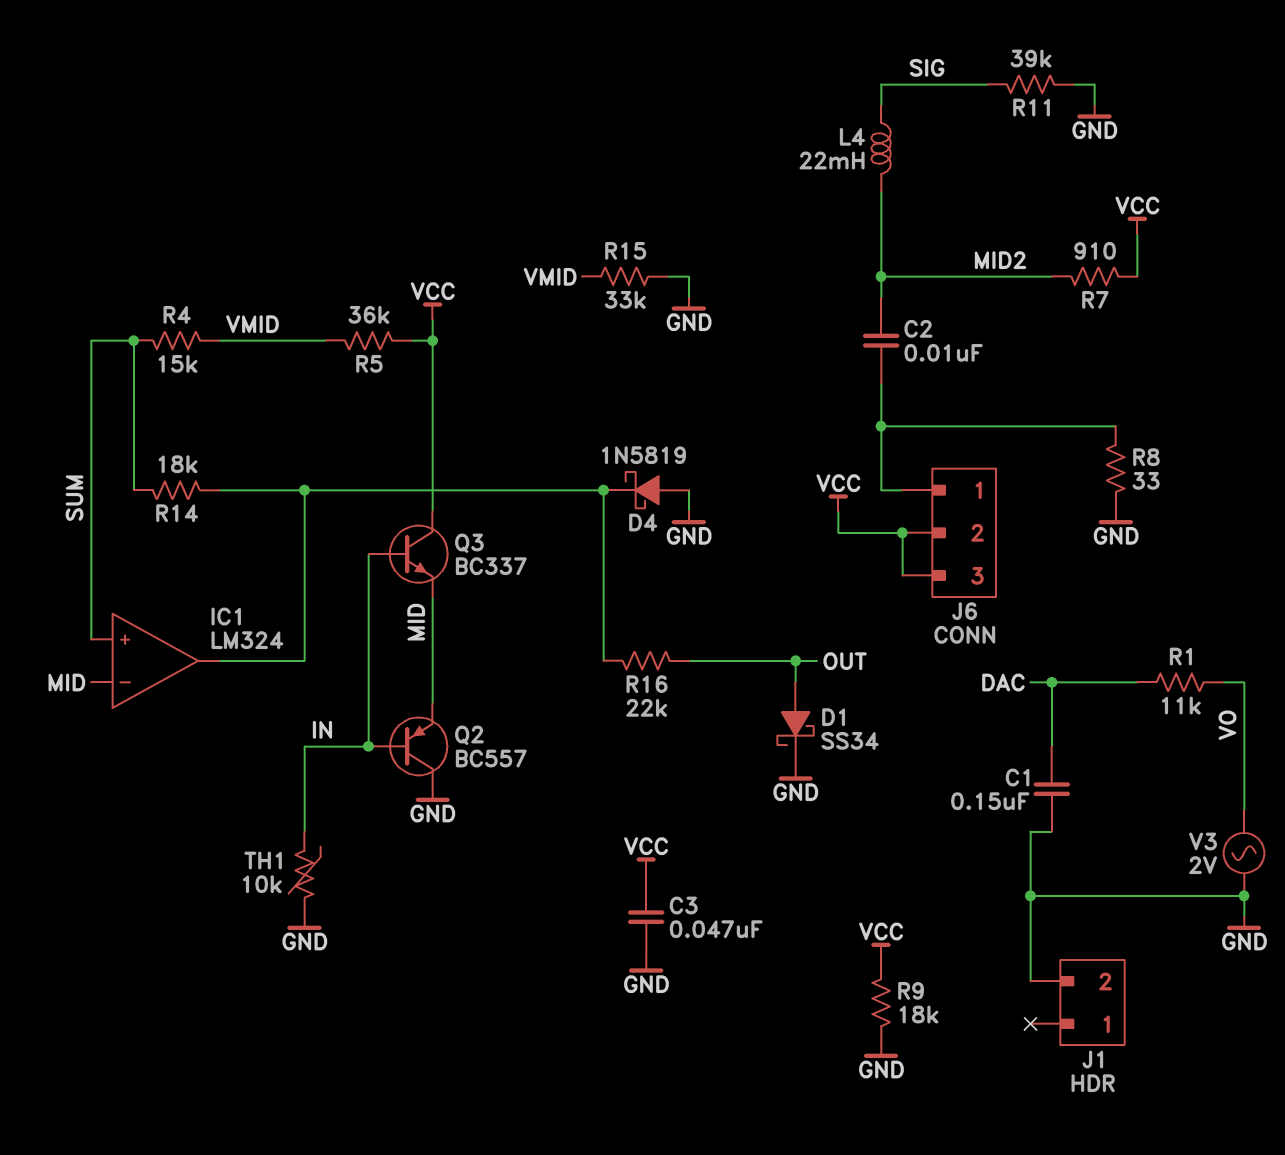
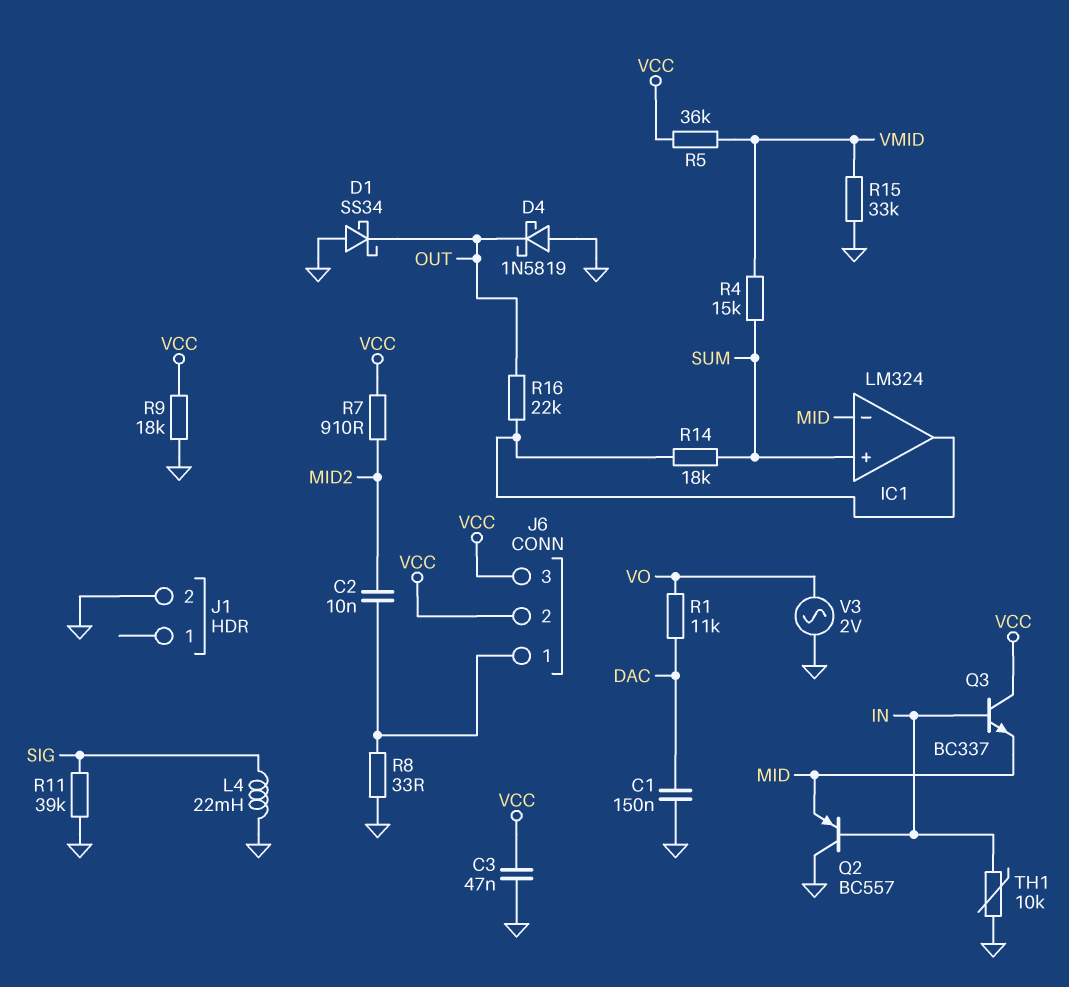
D1: schottky SS34 (A OUT, K GND) -> schottky SS34 (A GND, K OUT)
D4: schottky 1N5819 (A GND, K IC1/out) -> schottky 1N5819 (A GND, K OUT)
L4: 22mH (MID2, SIG) -> 22mH (GND, SIG)

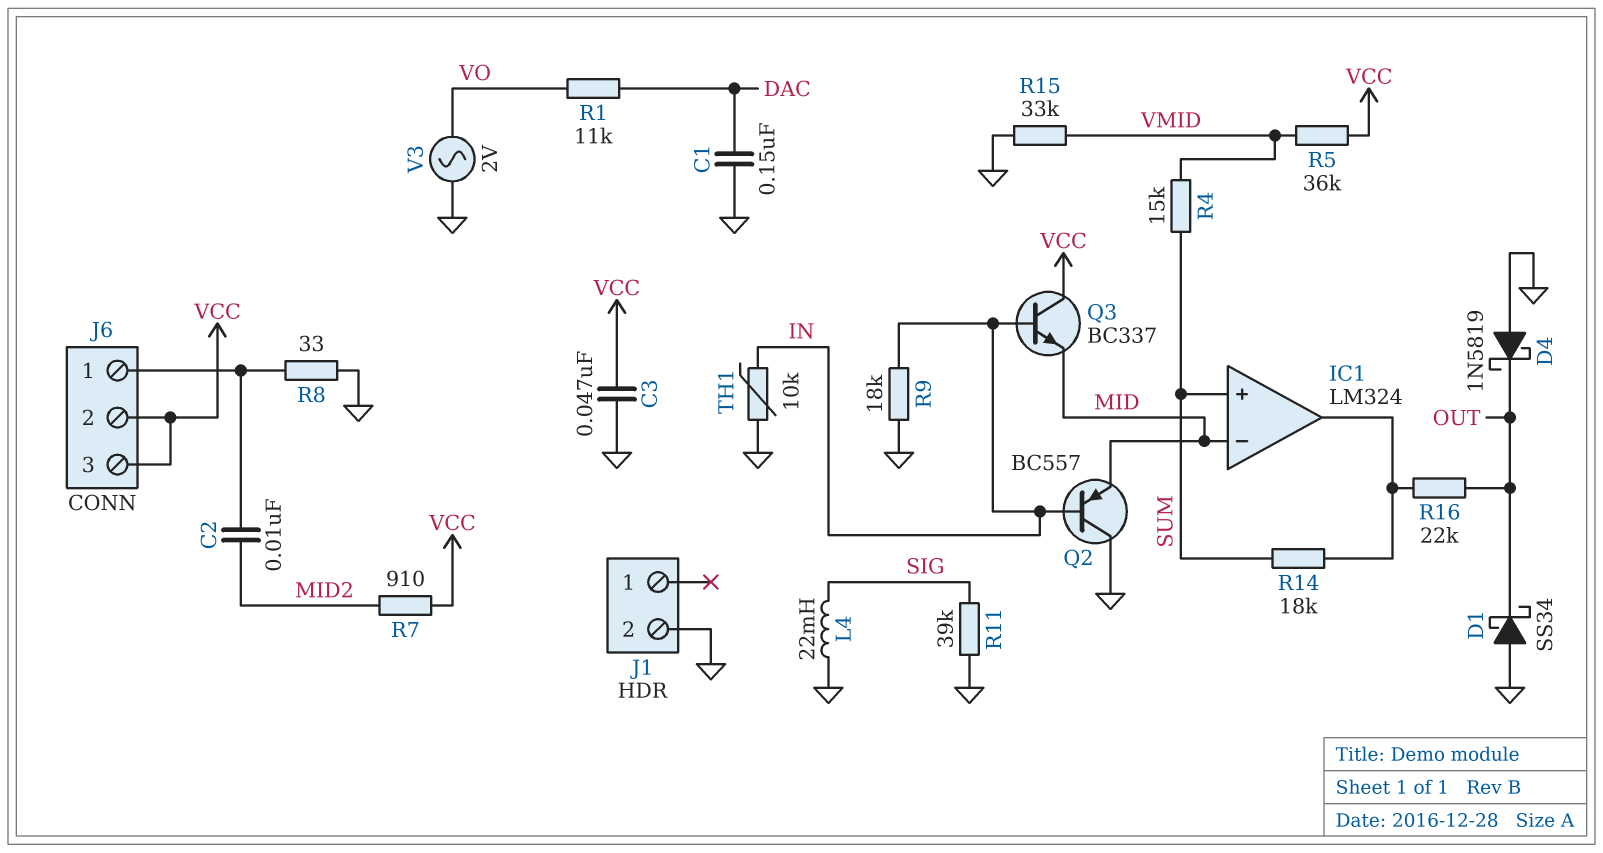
R9: 18k (GND, VCC) -> 18k (GND, IN)

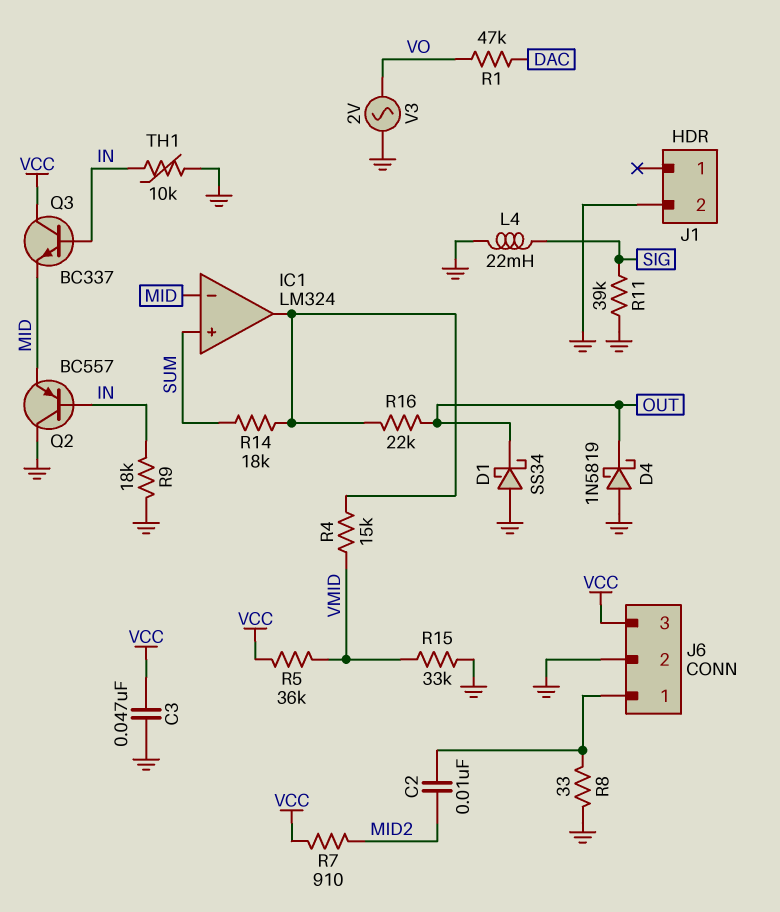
C1: 150nF (DAC, GND) -> none
J6 pin 2: VCC -> GND
R1: 11k (DAC, VO) -> 47k (DAC, VO)
R4: 15k (SUM, VMID) -> 15k (IC1/out, VMID)

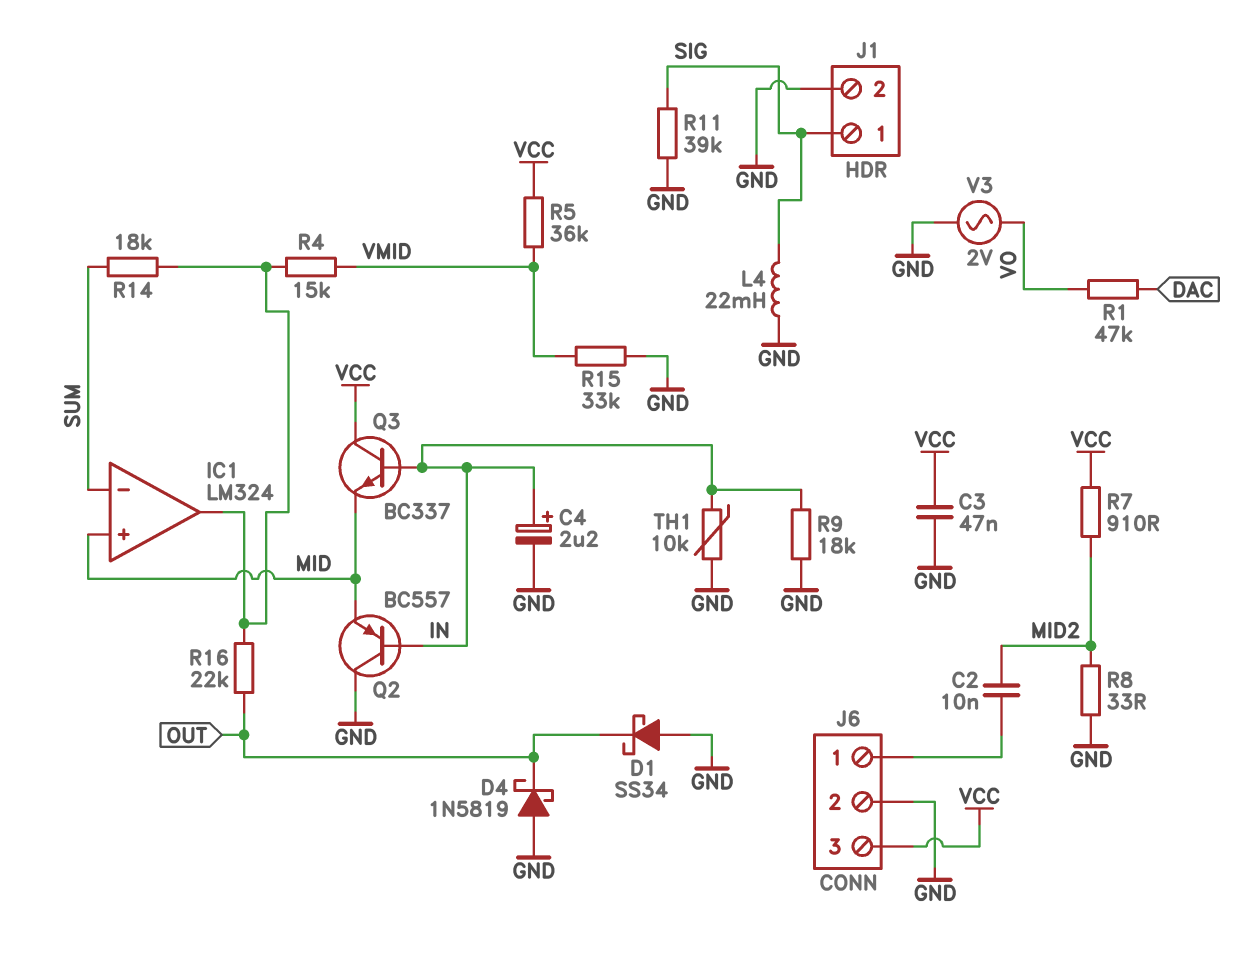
C4: none -> 2.2uF (plus IN, minus GND)
IC1 pin in+: SUM -> MID
IC1 pin in-: MID -> SUM
J1 pin 1: none -> SIG
R8: 33 (GND, J6/1) -> 33 (GND, MID2)

